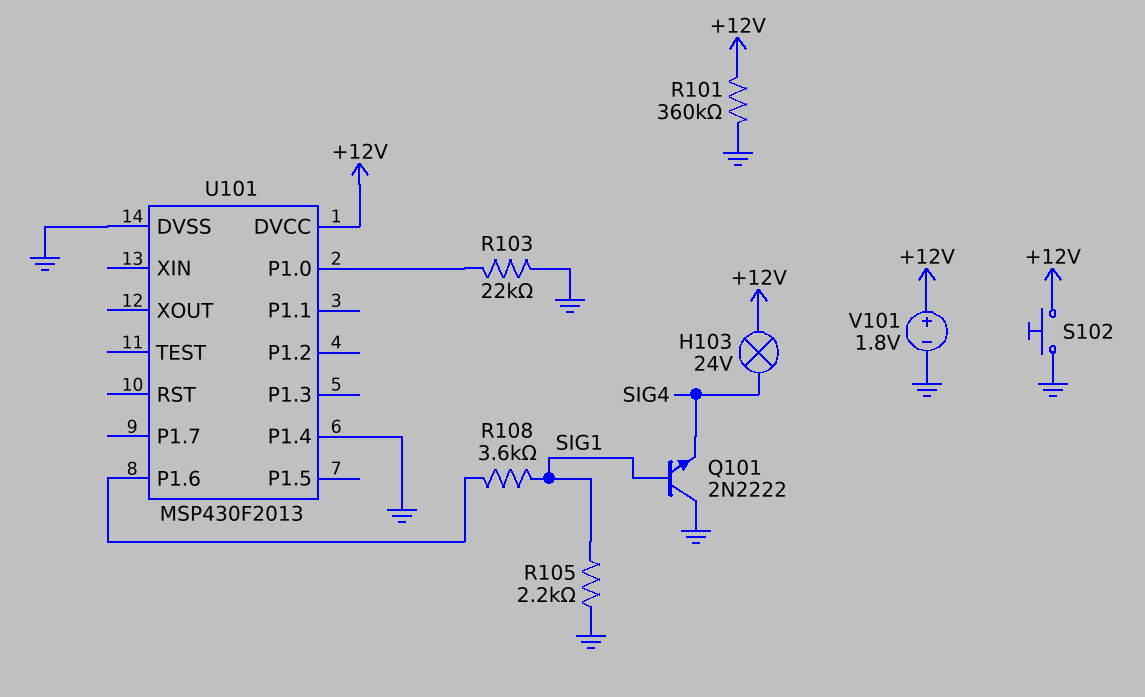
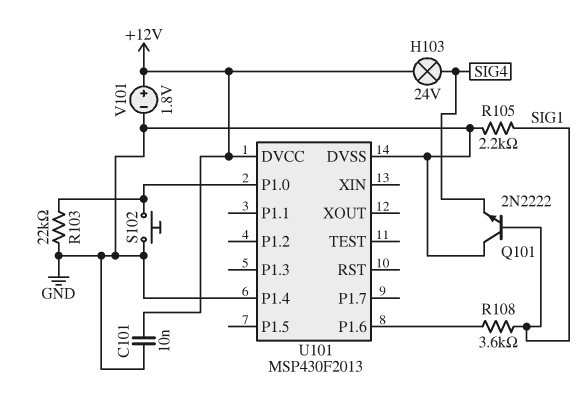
C101: none -> 10nF (+12V, GND)
R101: 360k (+12V, GND) -> none
S102: button (+12V, GND) -> button (GND, U101/P1.0)

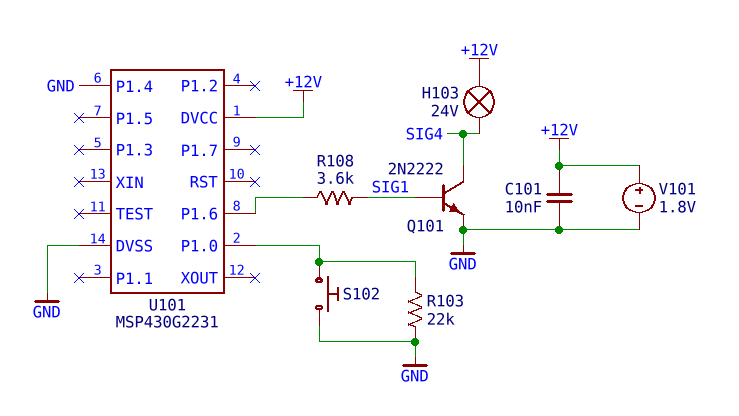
Q101: NPN 2N2222 (B SIG1, C GND, E SIG4) -> NPN 2N2222 (B SIG1, C SIG4, E GND)
R105: 2.2k (GND, SIG1) -> none
U101: MSP430F2013 -> MSP430G2231

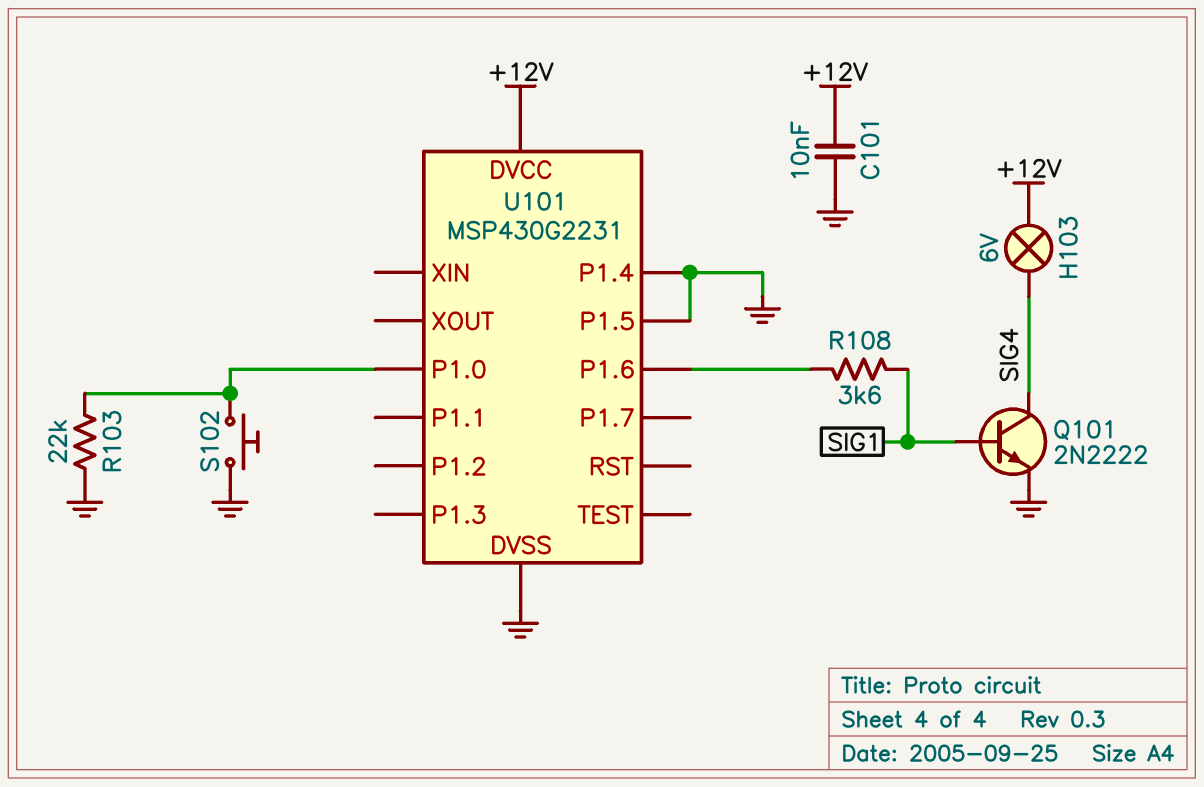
H103: lamp 24V (+12V, SIG4) -> lamp 6V (+12V, SIG4)
U101 pin P1.5: none -> GND
V101: 1.8V (plus +12V, minus GND) -> none

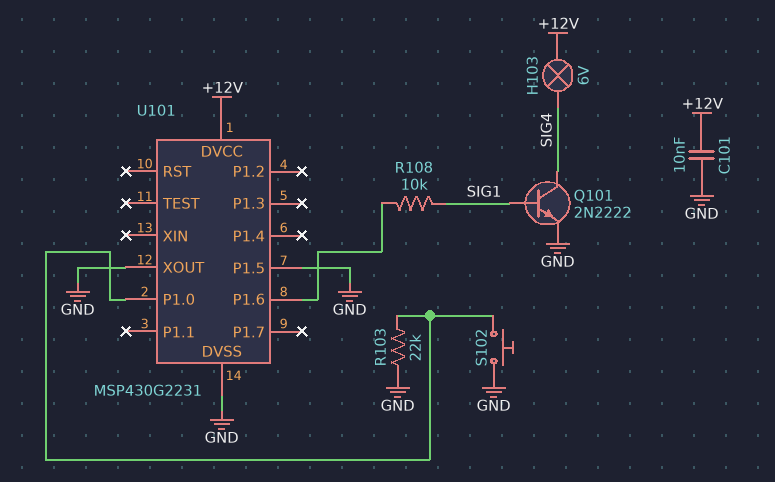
R108: 3.6k (SIG1, U101/P1.6) -> 10k (SIG1, U101/P1.6)
U101 pin P1.4: GND -> none
U101 pin XOUT: none -> GND

